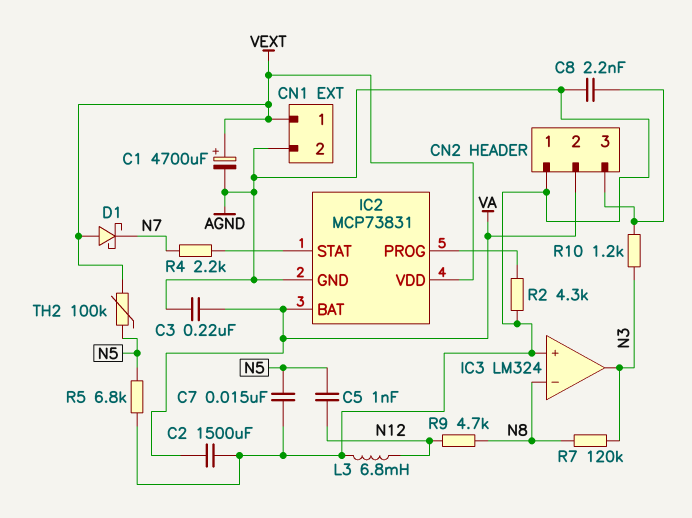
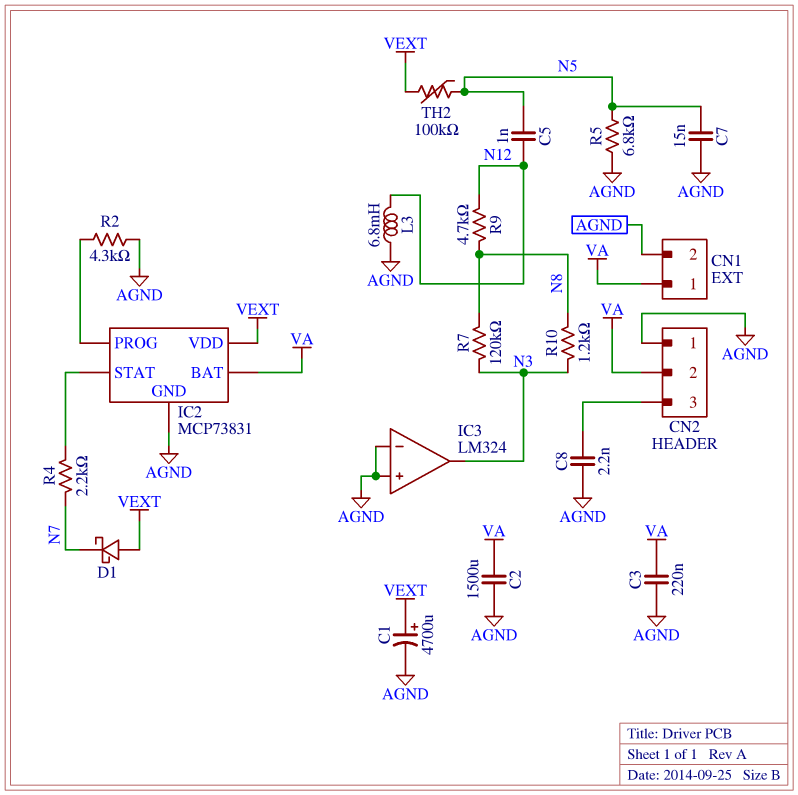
CN1 pin 1: VEXT -> VA
IC3 pin in-: N8 -> AGND
R10: 1.2k (CN2/3, N3) -> 1.2k (N3, N8)

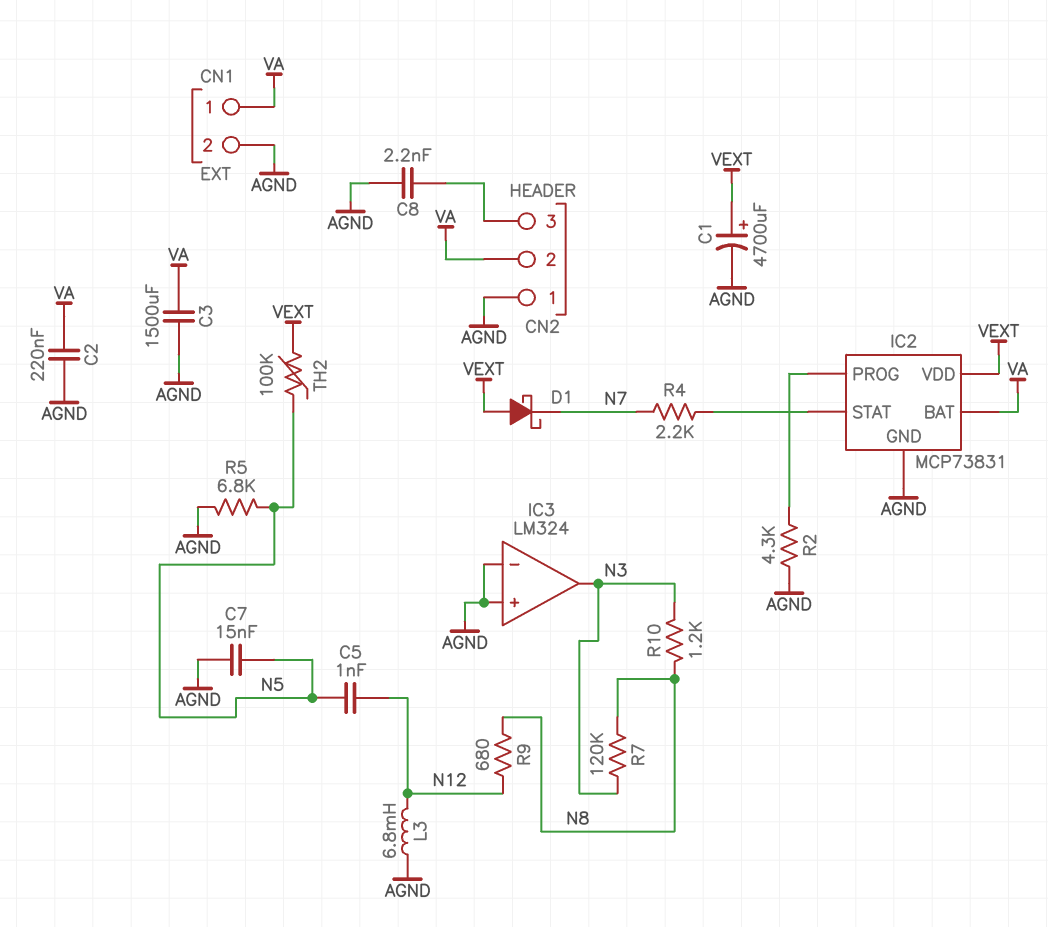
C2: 1500uF (AGND, VA) -> 220nF (AGND, VA)
C3: 220nF (AGND, VA) -> 1500uF (AGND, VA)
R9: 4.7k (N8, N12) -> 680 (N8, N12)

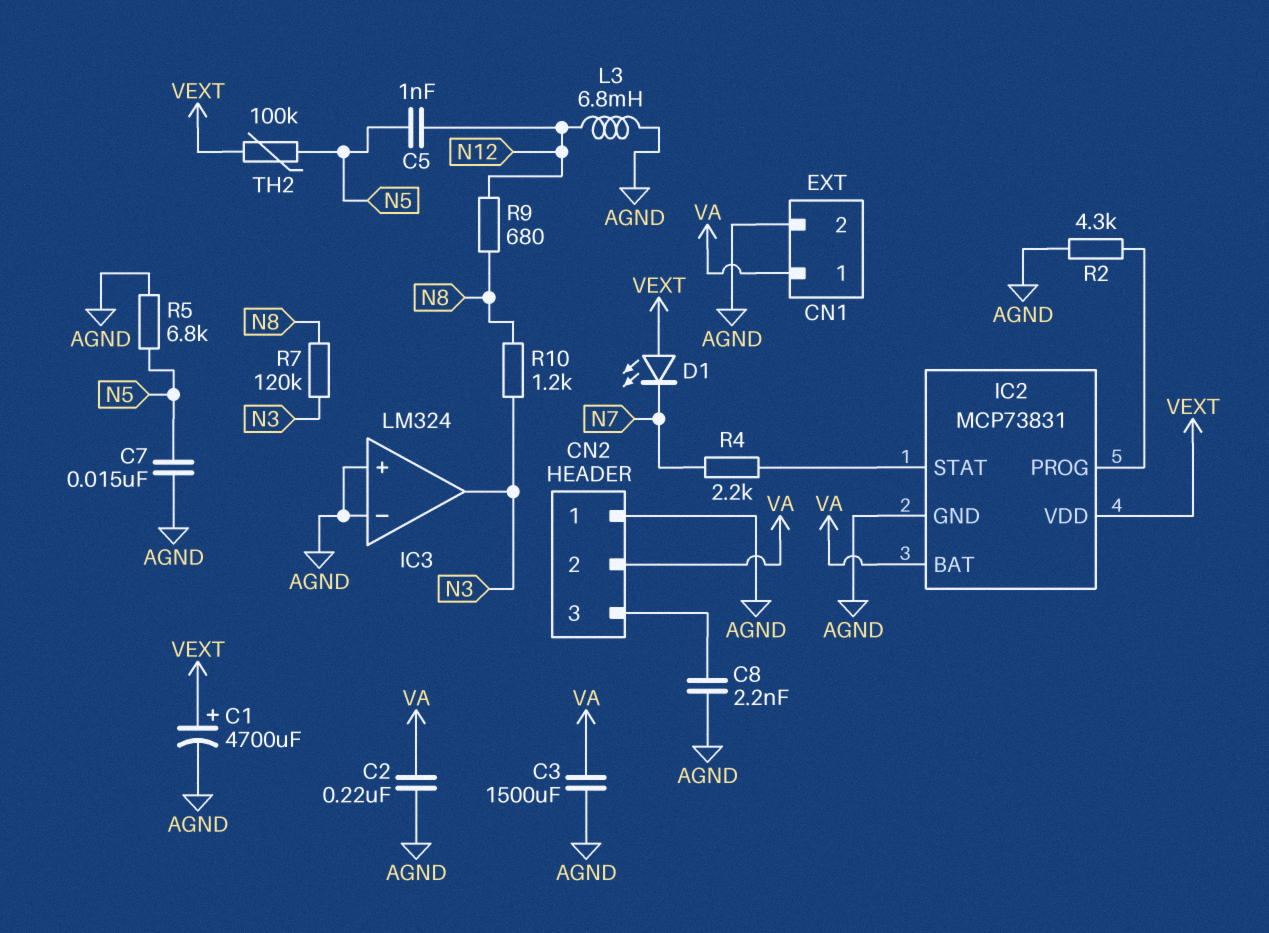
D1: schottky (A VEXT, K N7) -> LED (A VEXT, K N7)

